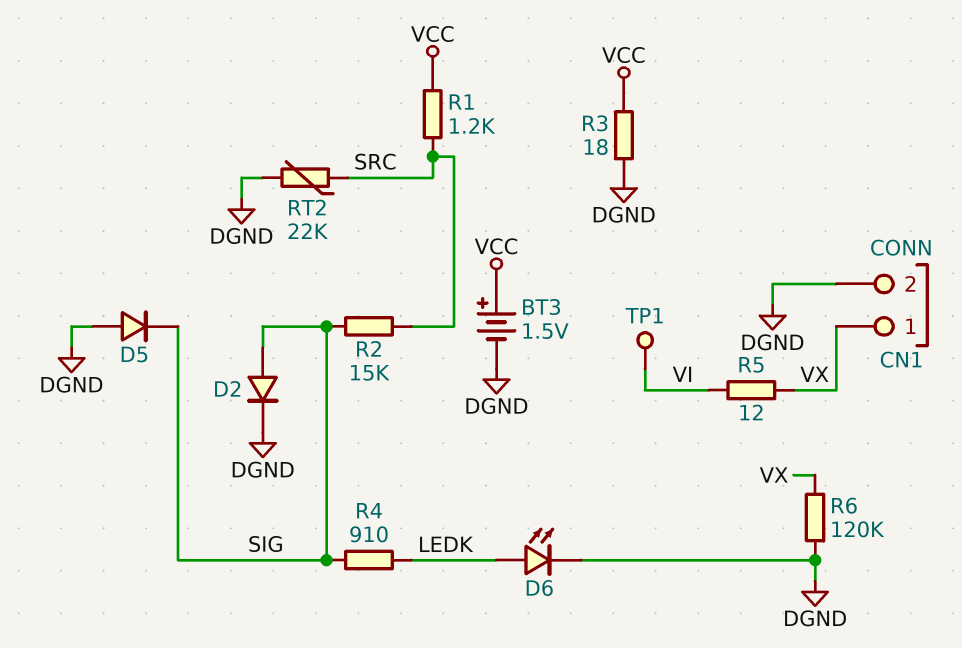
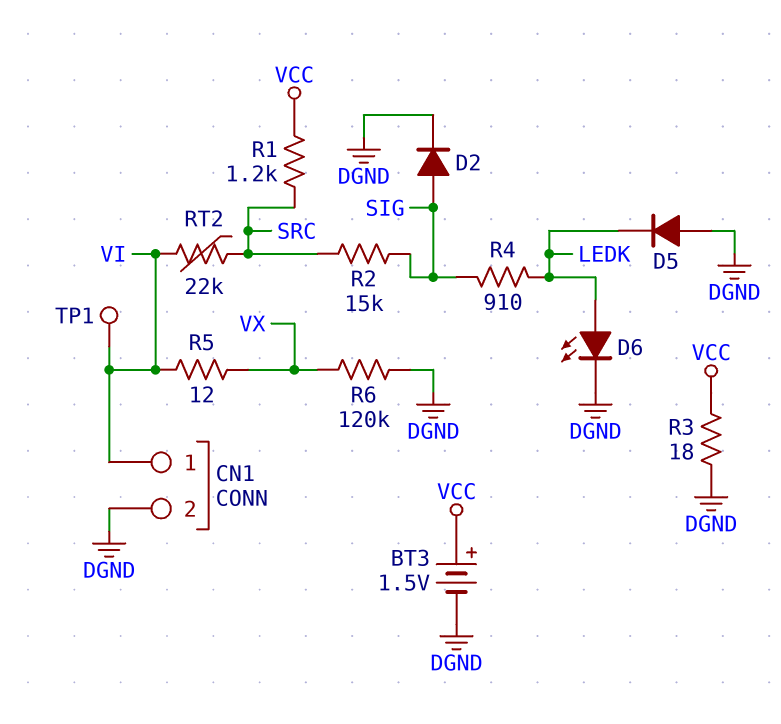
CN1 pin 1: VX -> VI
D5: diode (A DGND, K SIG) -> diode (A DGND, K LEDK)
RT2: 22k (DGND, SRC) -> 22k (SRC, VI)

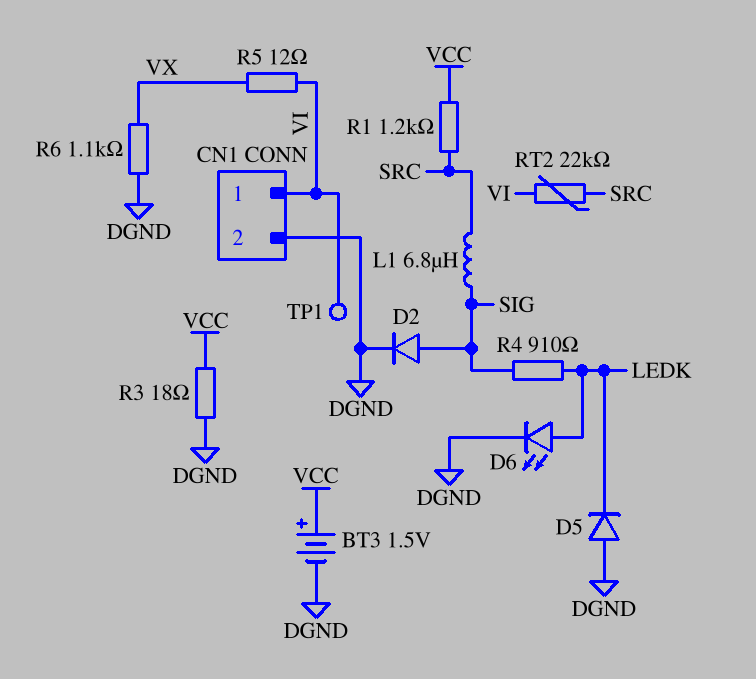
L1: none -> 6.8uH (SIG, SRC)
R2: 15k (SIG, SRC) -> none
R6: 120k (DGND, VX) -> 1.1k (DGND, VX)

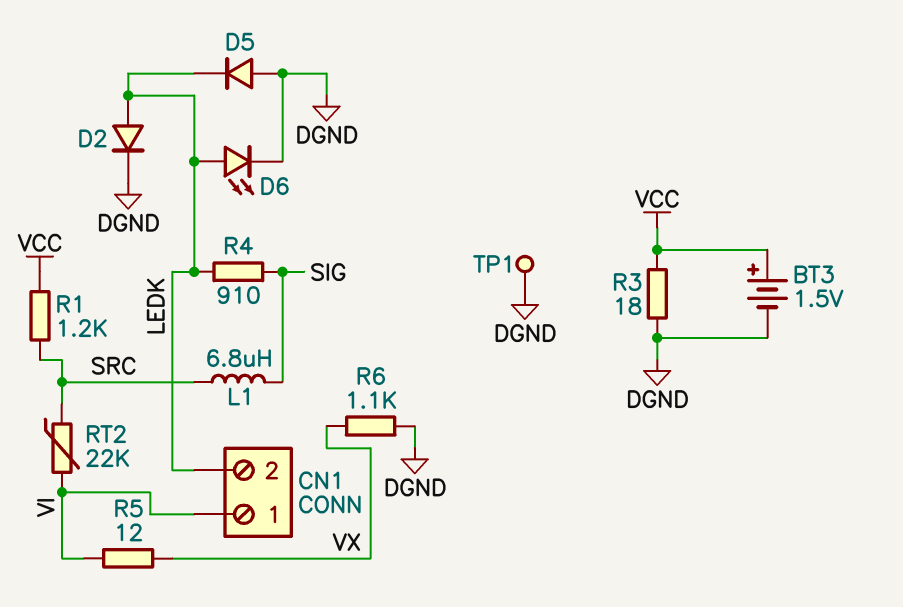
CN1 pin 2: DGND -> LEDK
D2: diode (A SIG, K DGND) -> diode (A LEDK, K DGND)
TP1: test point (VI) -> test point (DGND)

